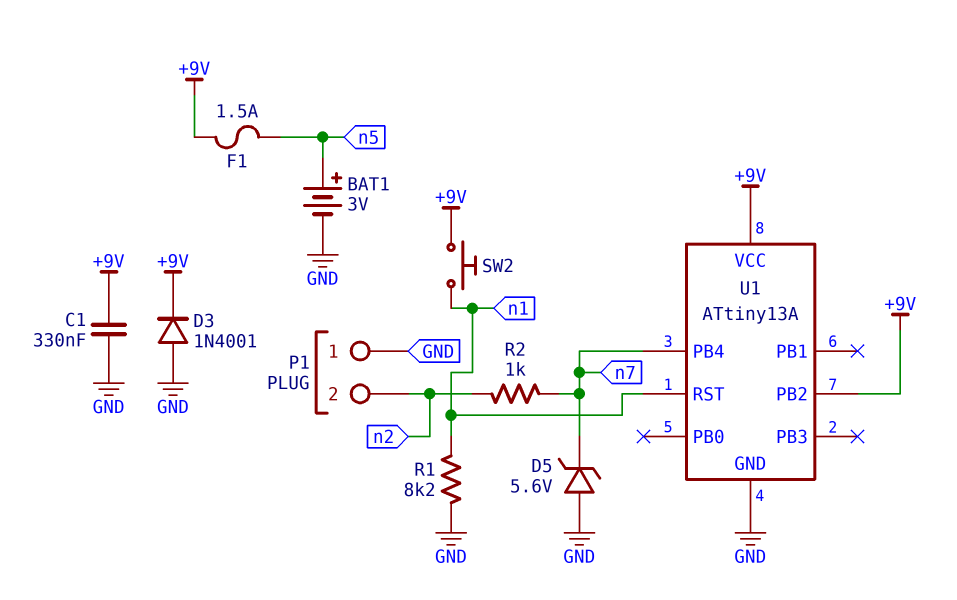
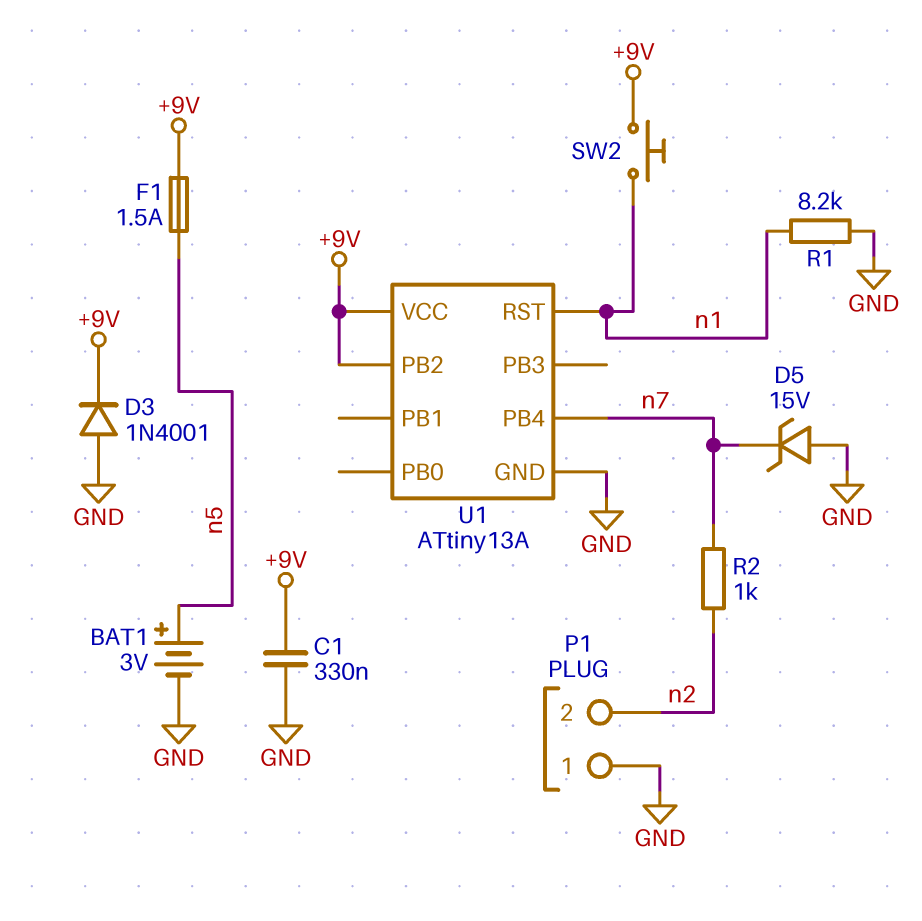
D5: zener 5.6V (A GND, K n7) -> zener 15V (A GND, K n7)

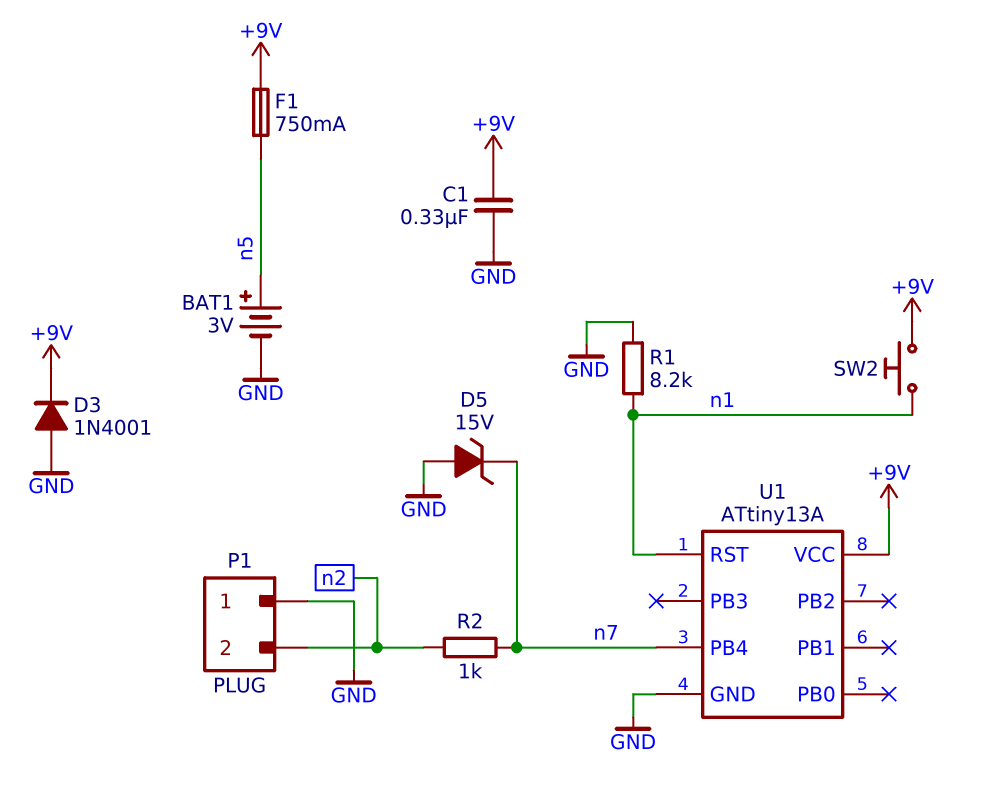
F1: 1.5A (+9V, n5) -> 750mA (+9V, n5)
U1 pin PB2: +9V -> none

